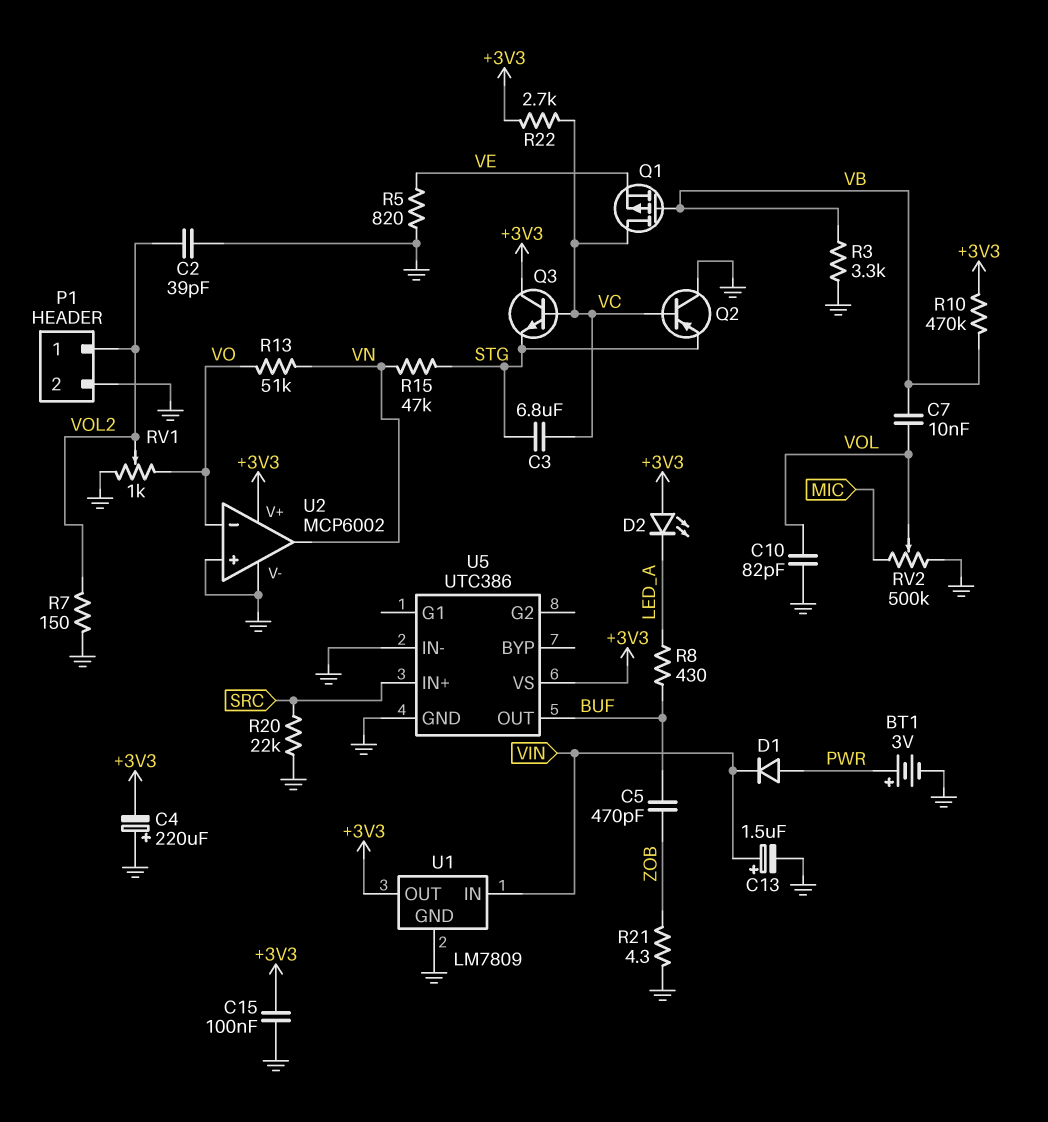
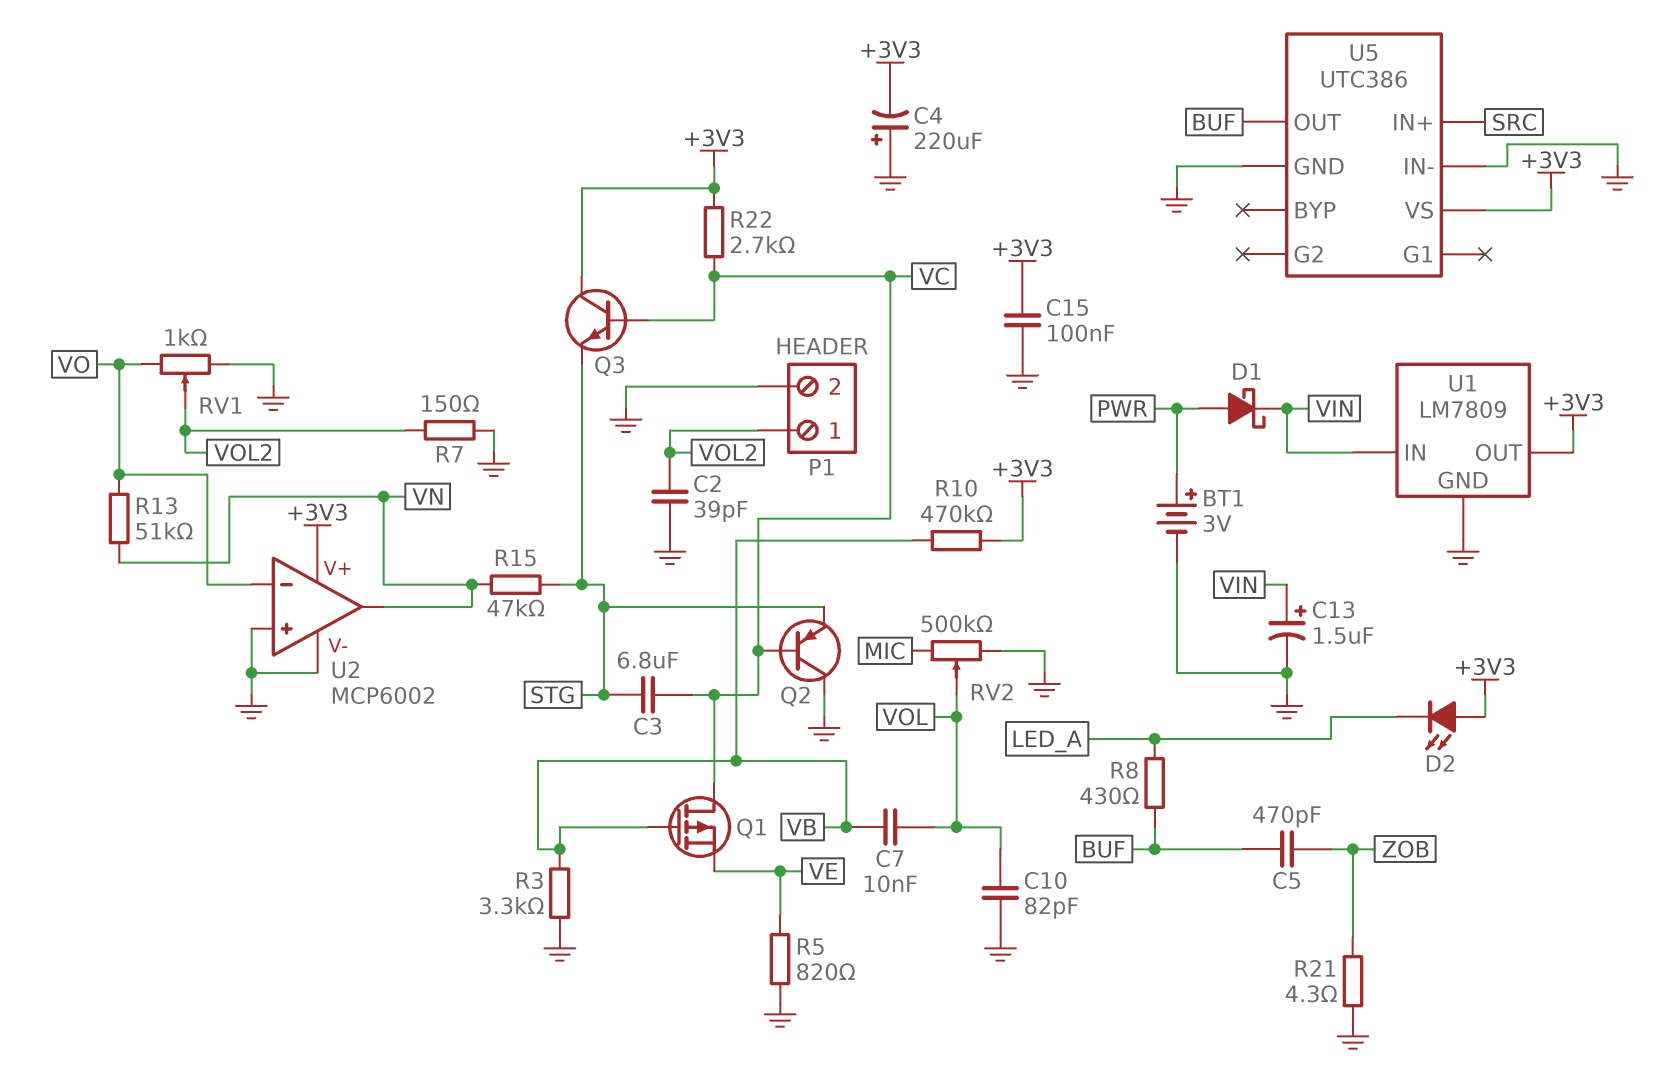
D1: diode (A PWR, K VIN) -> schottky (A PWR, K VIN)
R20: 22k (GND, SRC) -> none

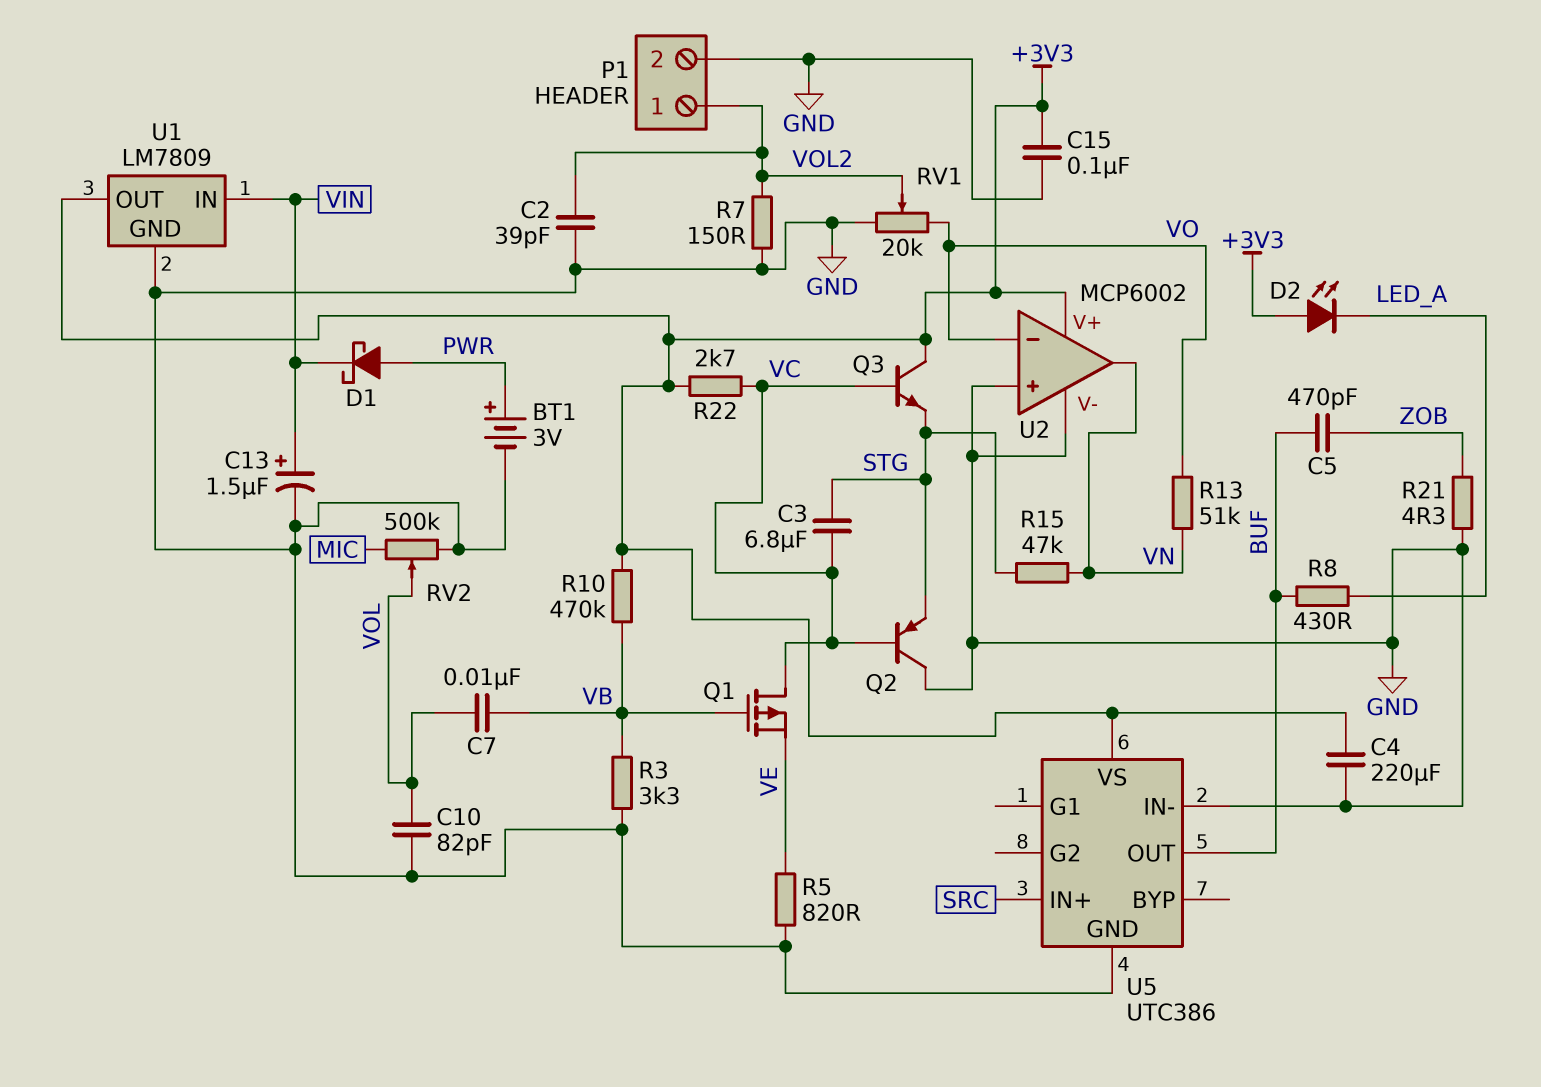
C4: 220uF (plus GND, minus +3V3) -> 220uF (+3V3, GND)
RV1: 1k (GND, VO, wiper VOL2) -> 20k (GND, VO, wiper VOL2)

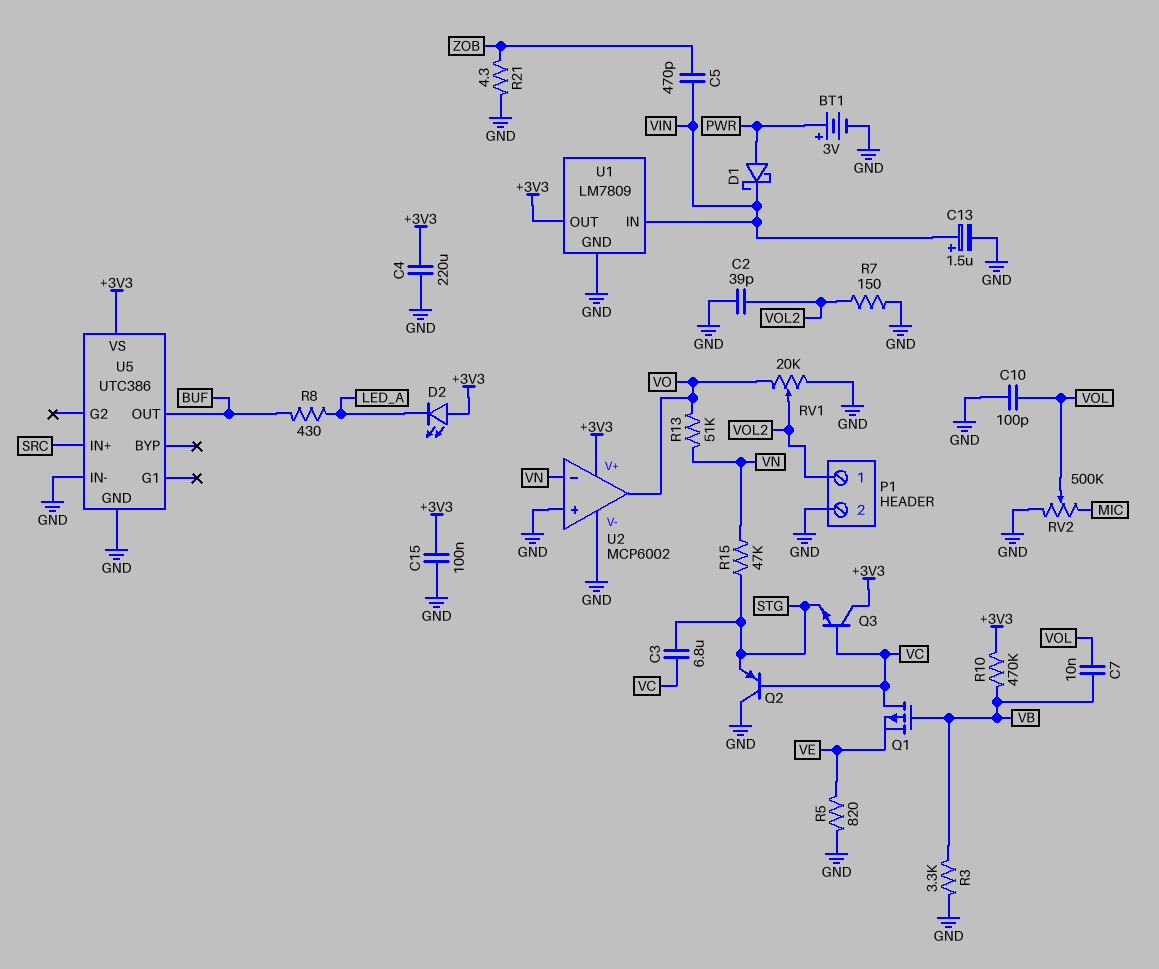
C5: 470pF (BUF, ZOB) -> 470pF (VIN, ZOB)
C10: 82pF (GND, VOL) -> 100pF (GND, VOL)
R22: 2.7k (+3V3, VC) -> none
U2 pin in-: VO -> VN
U2 pin out: VN -> VO

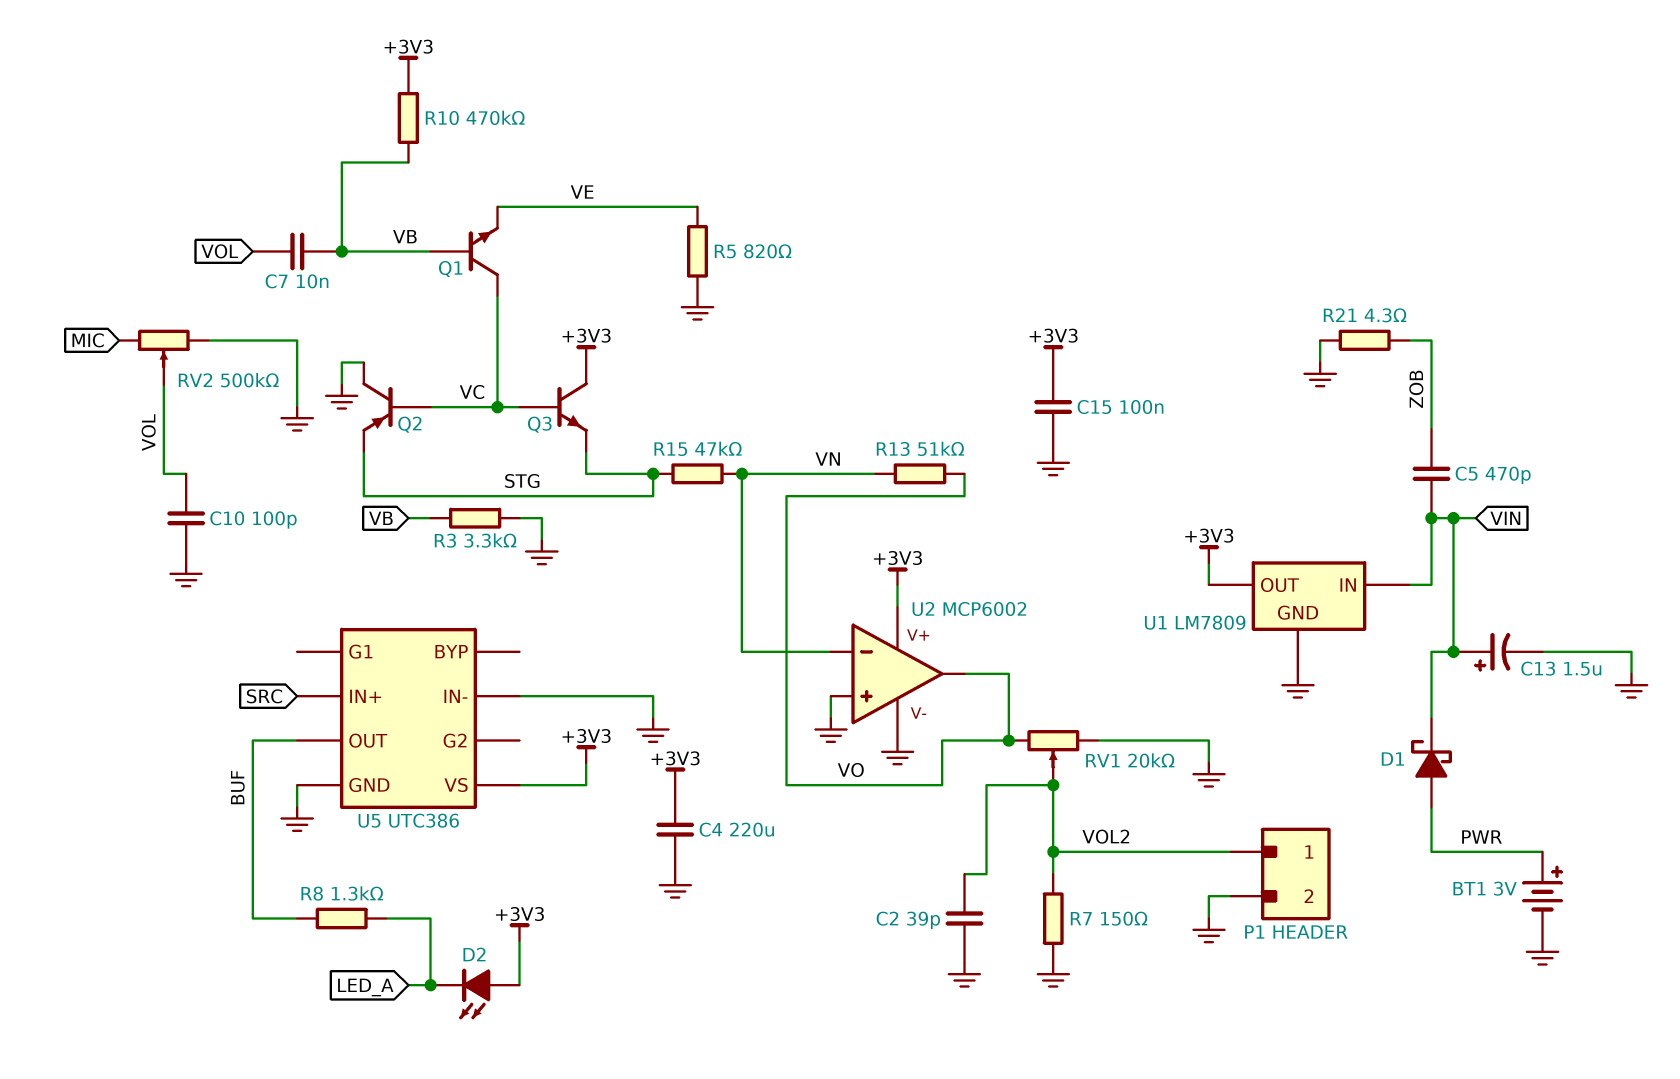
C3: 6.8uF (STG, VC) -> none
Q1: PMOS (G VB, D VC, S VE) -> NPN (B VB, C VC, E VE)
R8: 430 (BUF, LED_A) -> 1.3k (BUF, LED_A)

